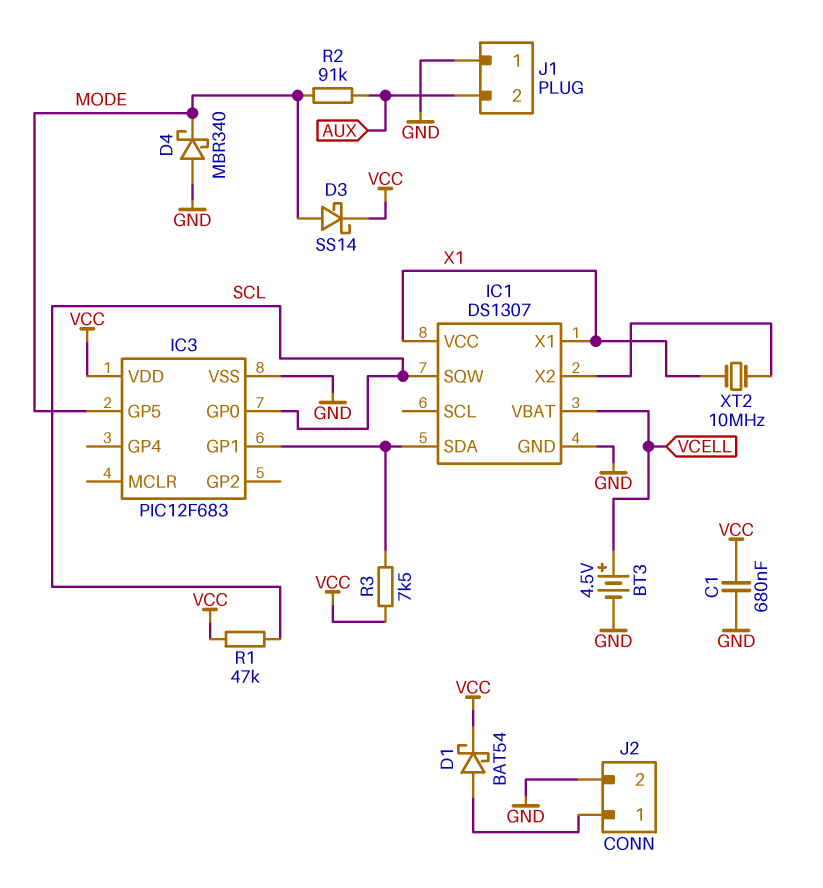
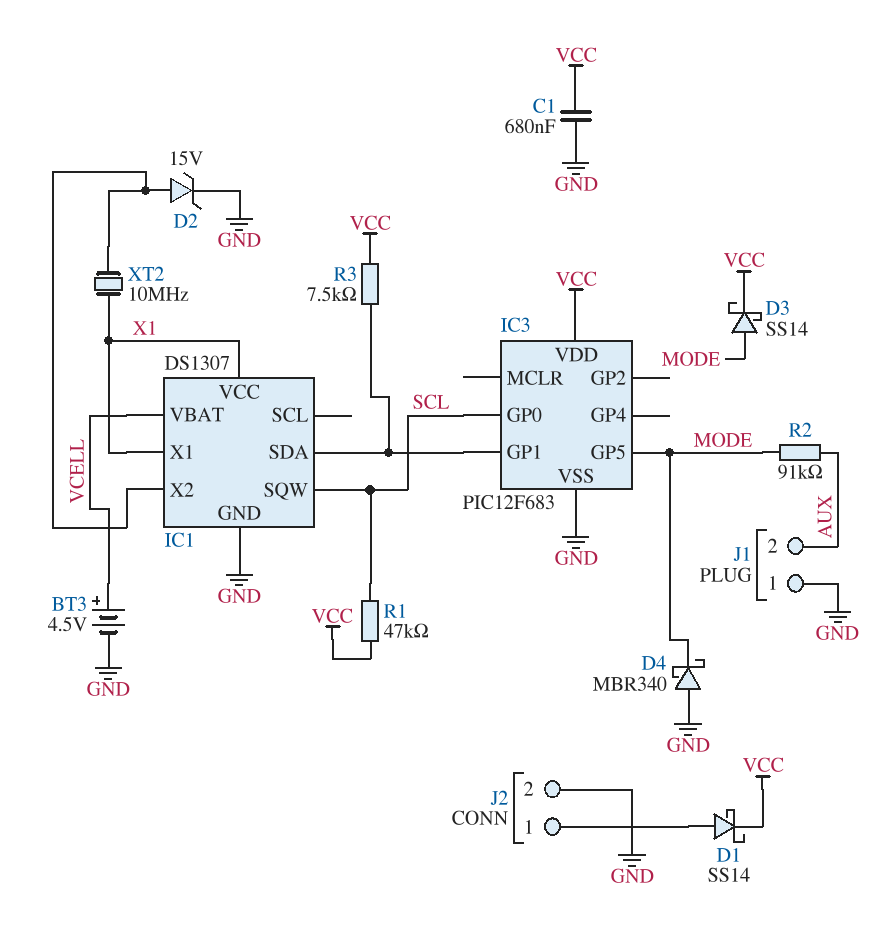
D1: schottky BAT54 (A J2/1, K VCC) -> schottky SS14 (A J2/1, K VCC)
D2: none -> zener 15V (A IC1/X2, K GND)

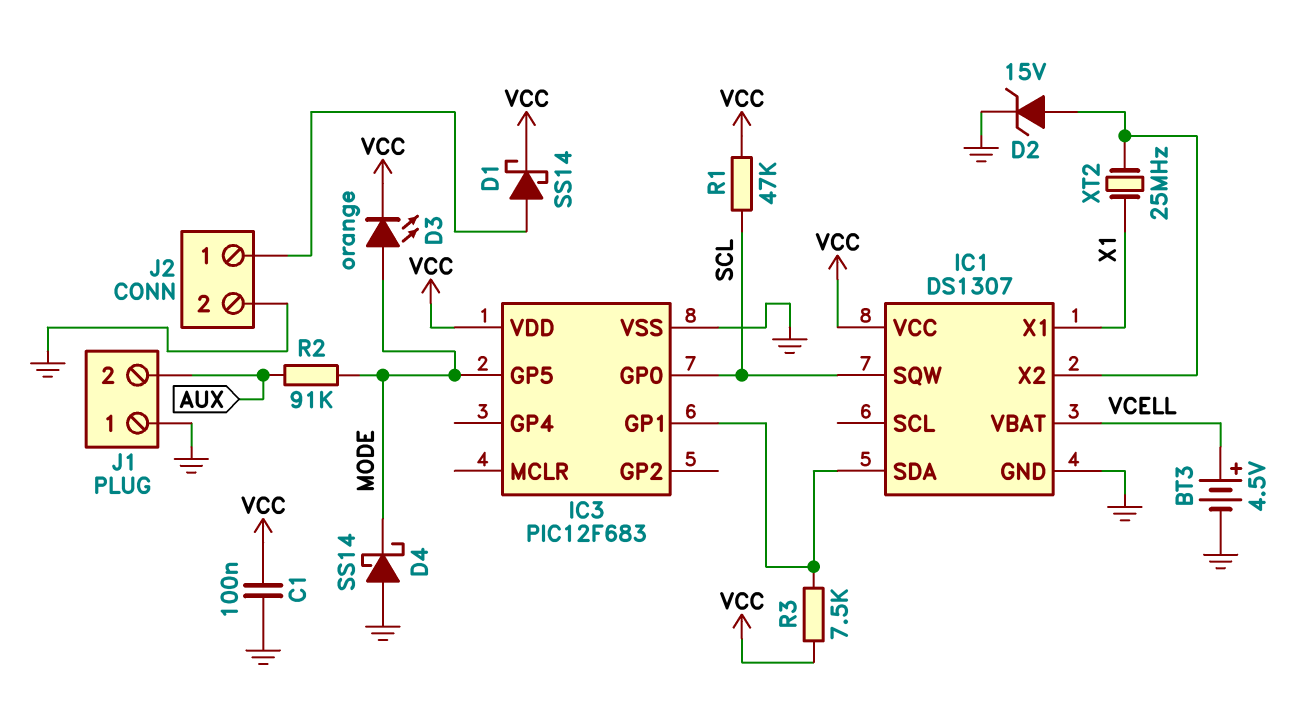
C1: 680nF (GND, VCC) -> 100nF (GND, VCC)
D3: schottky SS14 (A MODE, K VCC) -> LED orange (A MODE, K VCC)
D4: schottky MBR340 (A GND, K MODE) -> schottky SS14 (A GND, K MODE)
IC1 pin VCC: X1 -> VCC
XT2: 10MHz (IC1/X2, X1) -> 25MHz (IC1/X2, X1)

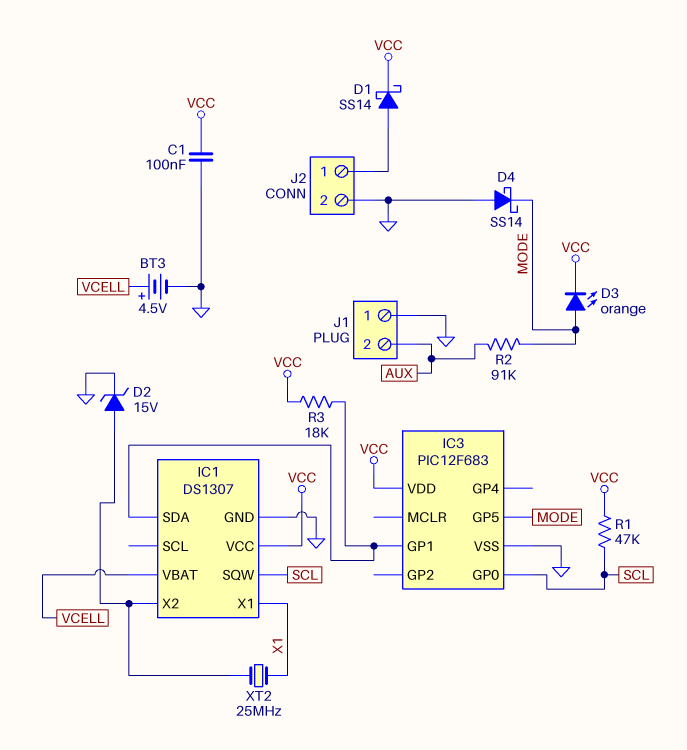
R3: 7.5k (IC1/SDA, VCC) -> 18k (IC1/SDA, VCC)

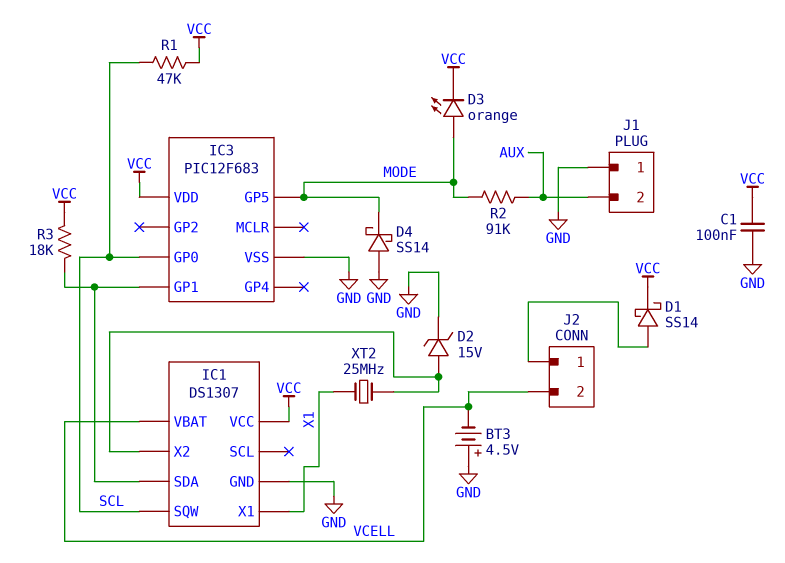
BT3: 4.5V (plus VCELL, minus GND) -> 4.5V (plus GND, minus VCELL)
J2 pin 2: GND -> VCELL

